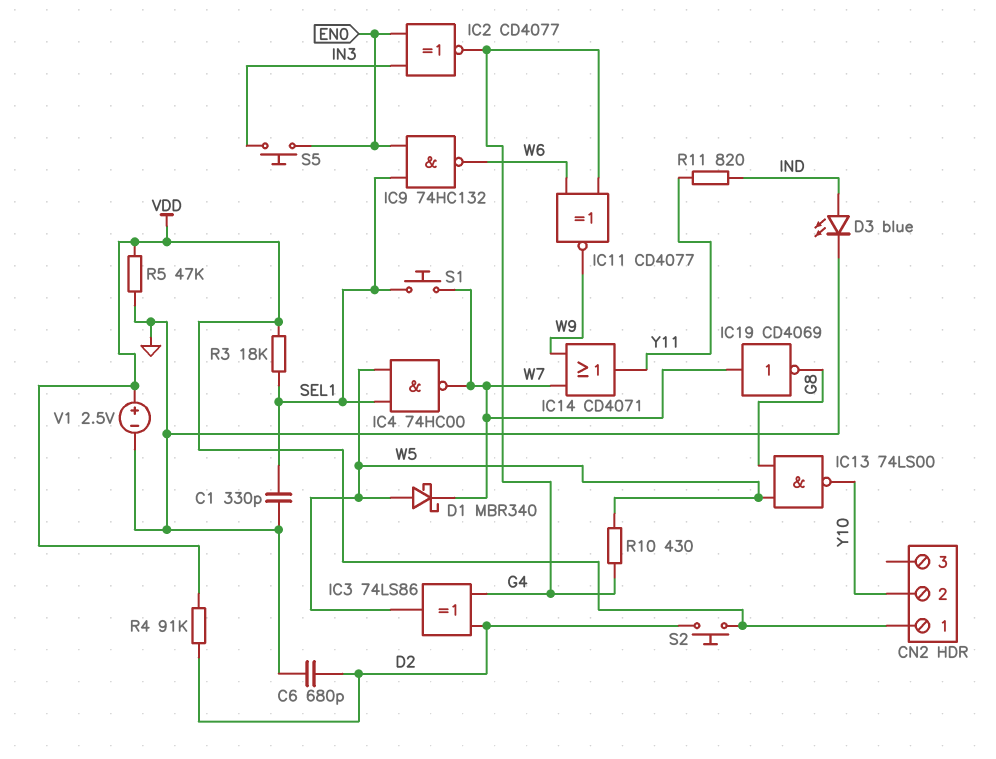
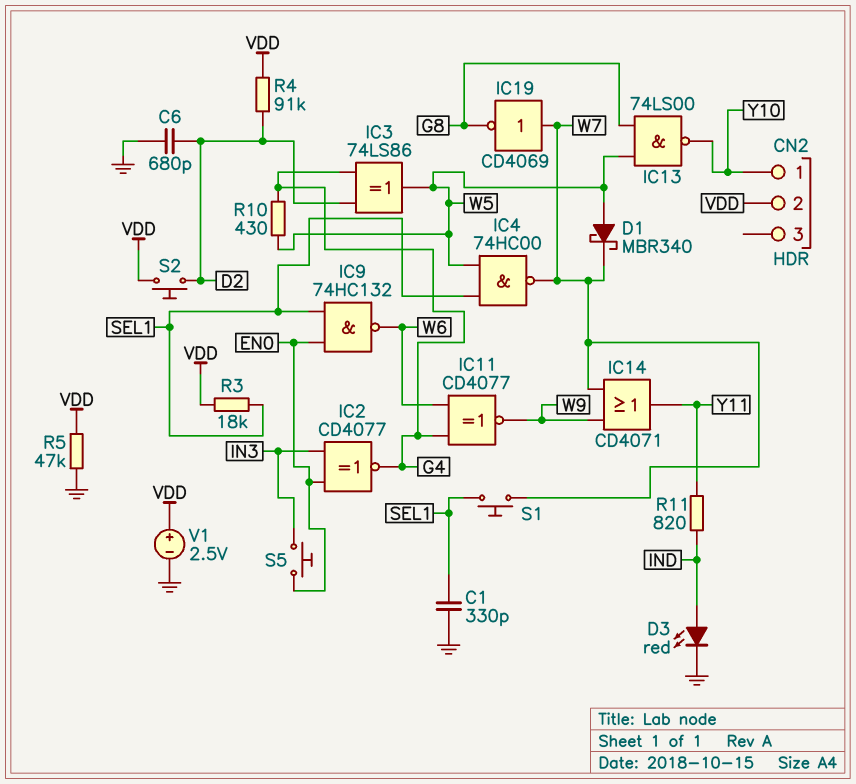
CN2 pin 1: VDD -> Y10
CN2 pin 2: Y10 -> VDD
D3: LED blue (A IND, K GND) -> LED red (A IND, K GND)

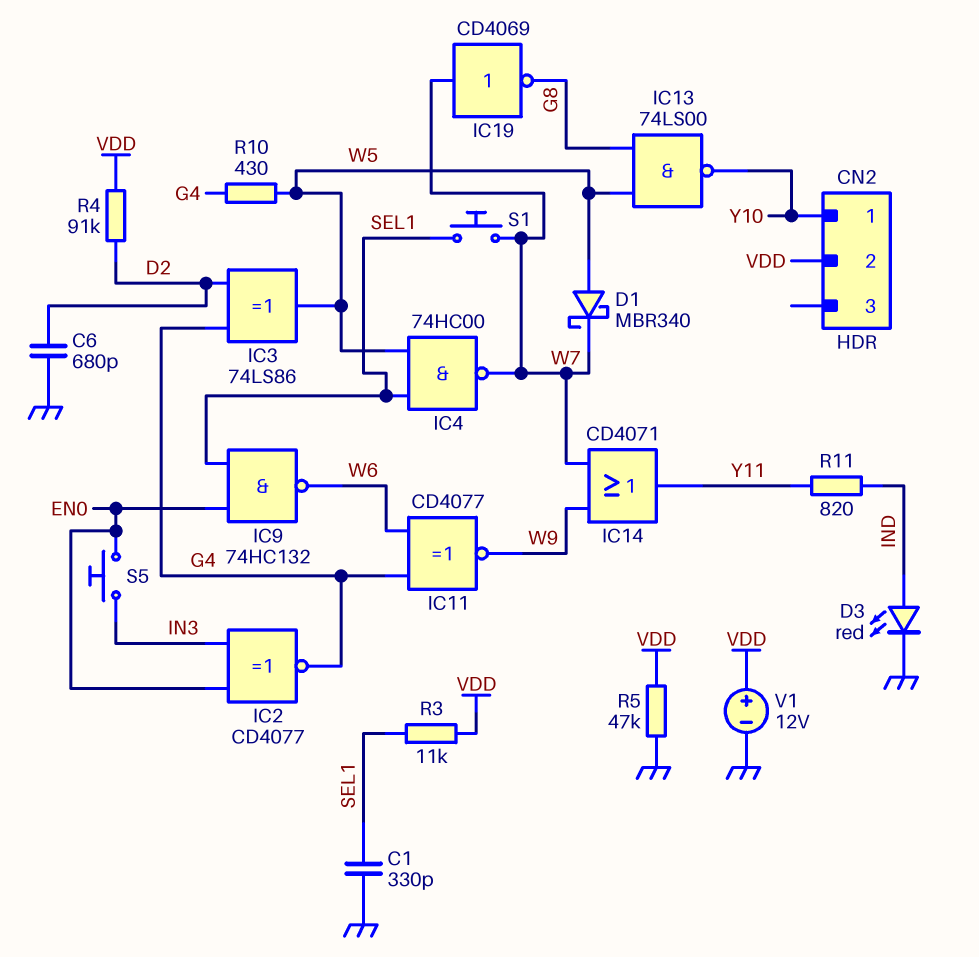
R3: 18k (SEL1, VDD) -> 11k (SEL1, VDD)
S2: button (D2, VDD) -> none
V1: 2.5V (plus VDD, minus GND) -> 12V (plus VDD, minus GND)

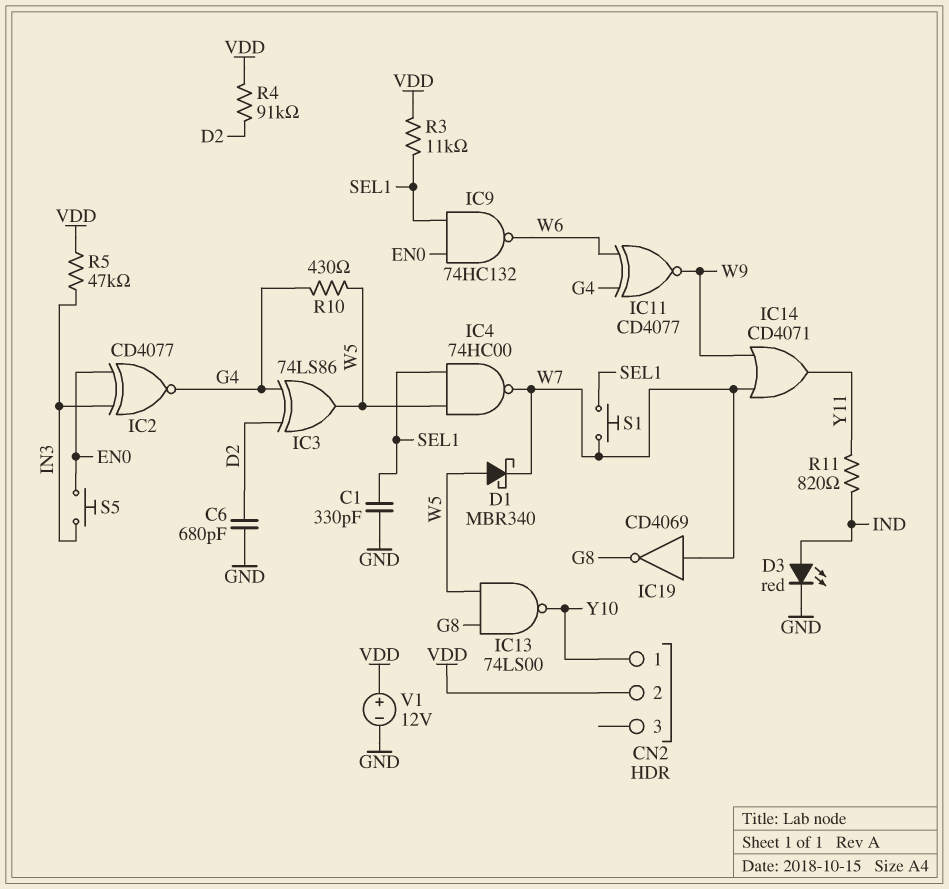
R5: 47k (GND, VDD) -> 47k (IN3, VDD)

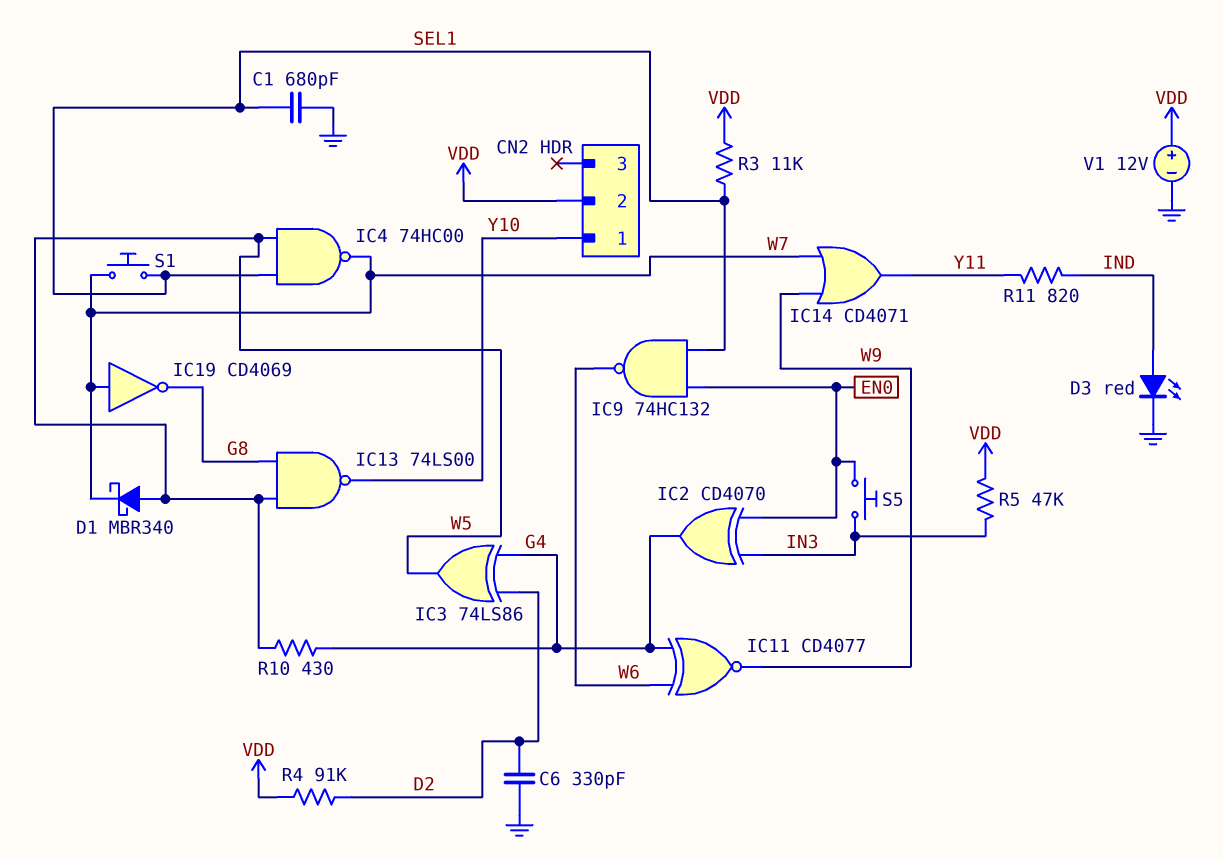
C1: 330pF (GND, SEL1) -> 680pF (GND, SEL1)
C6: 680pF (D2, GND) -> 330pF (D2, GND)
IC2: XNOR CD4077 (in EN0, in IN3, out G4) -> XOR CD4070 (in EN0, in IN3, out G4)

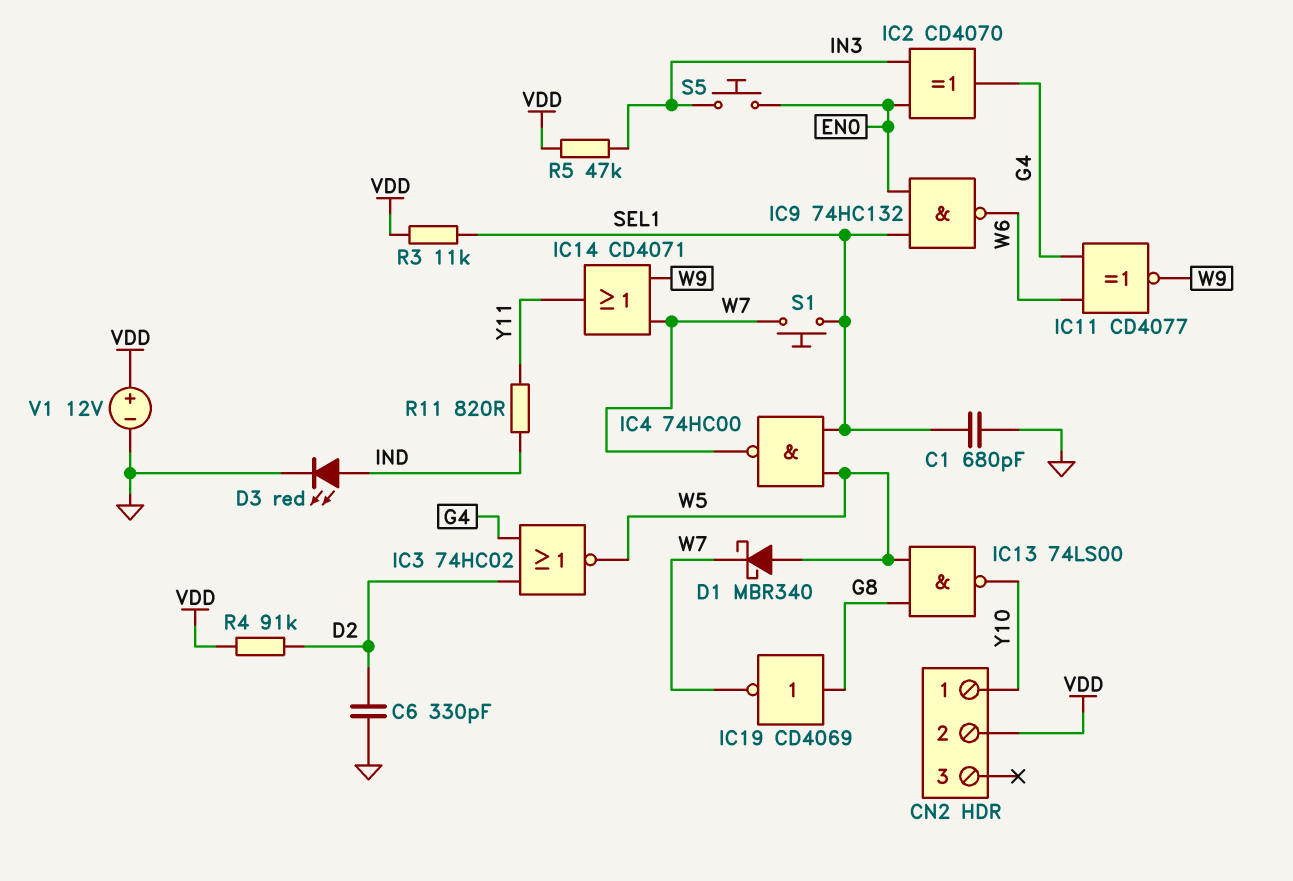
IC3: XOR 74LS86 (in D2, in G4, out W5) -> NOR 74HC02 (in D2, in G4, out W5)
IC19: NOT CD4069 (in W7, out G8) -> NOT CD4069 (in G8, out W7)
R10: 430 (G4, W5) -> none

